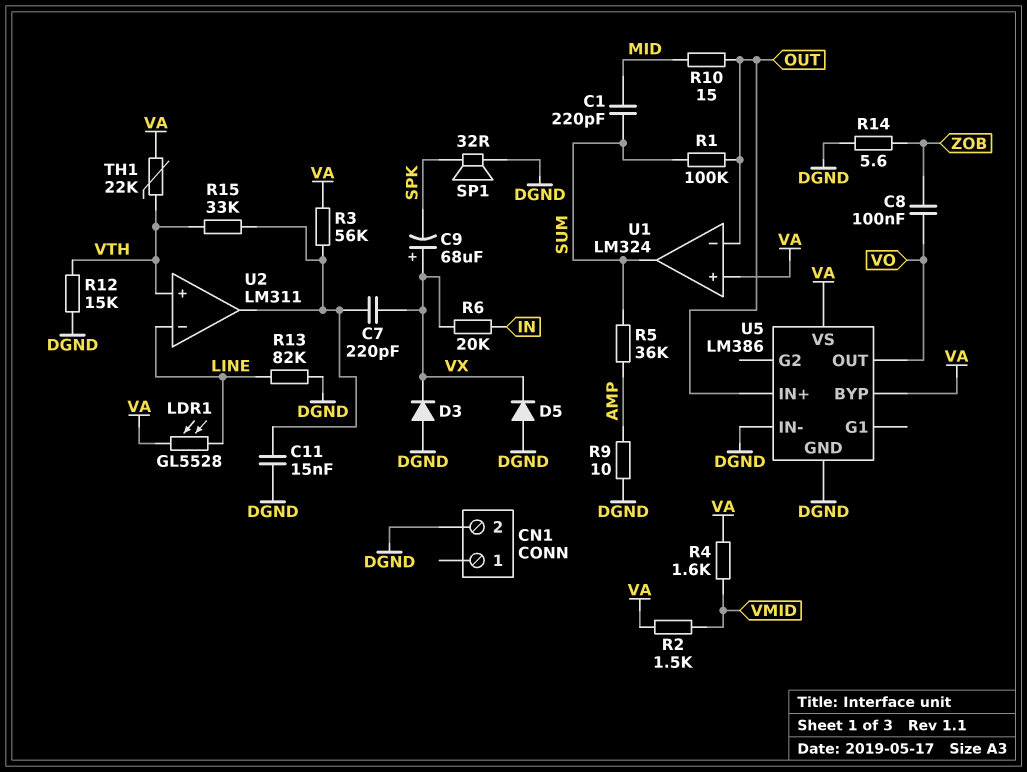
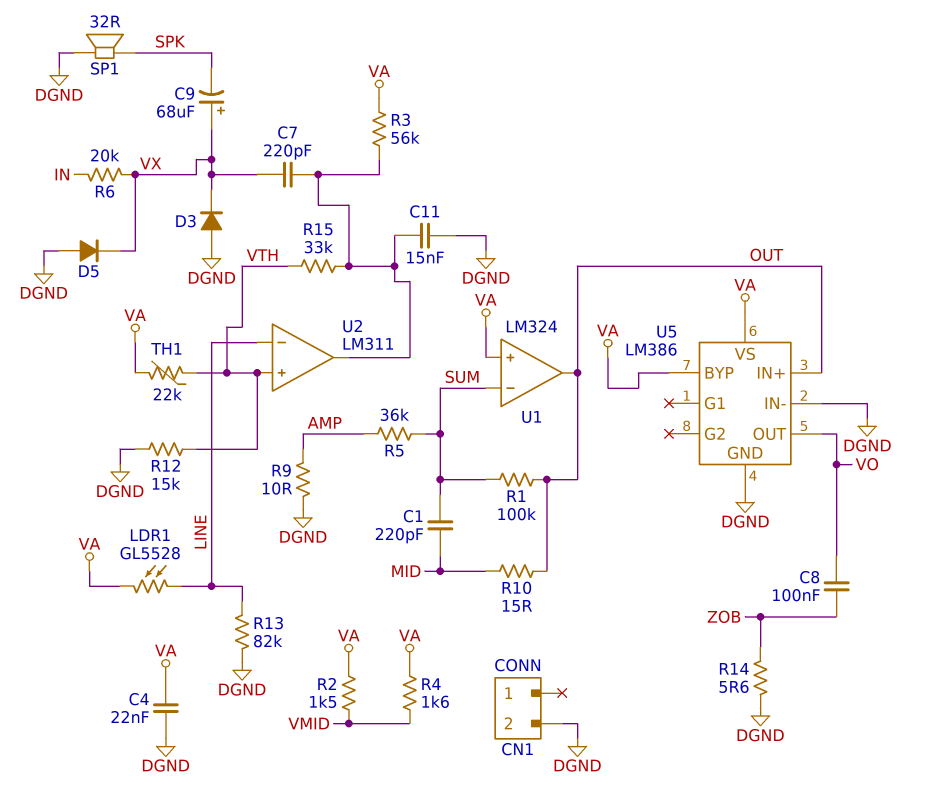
C4: none -> 22nF (DGND, VA)
U1 pin in-: OUT -> SUM
U1 pin out: SUM -> OUT

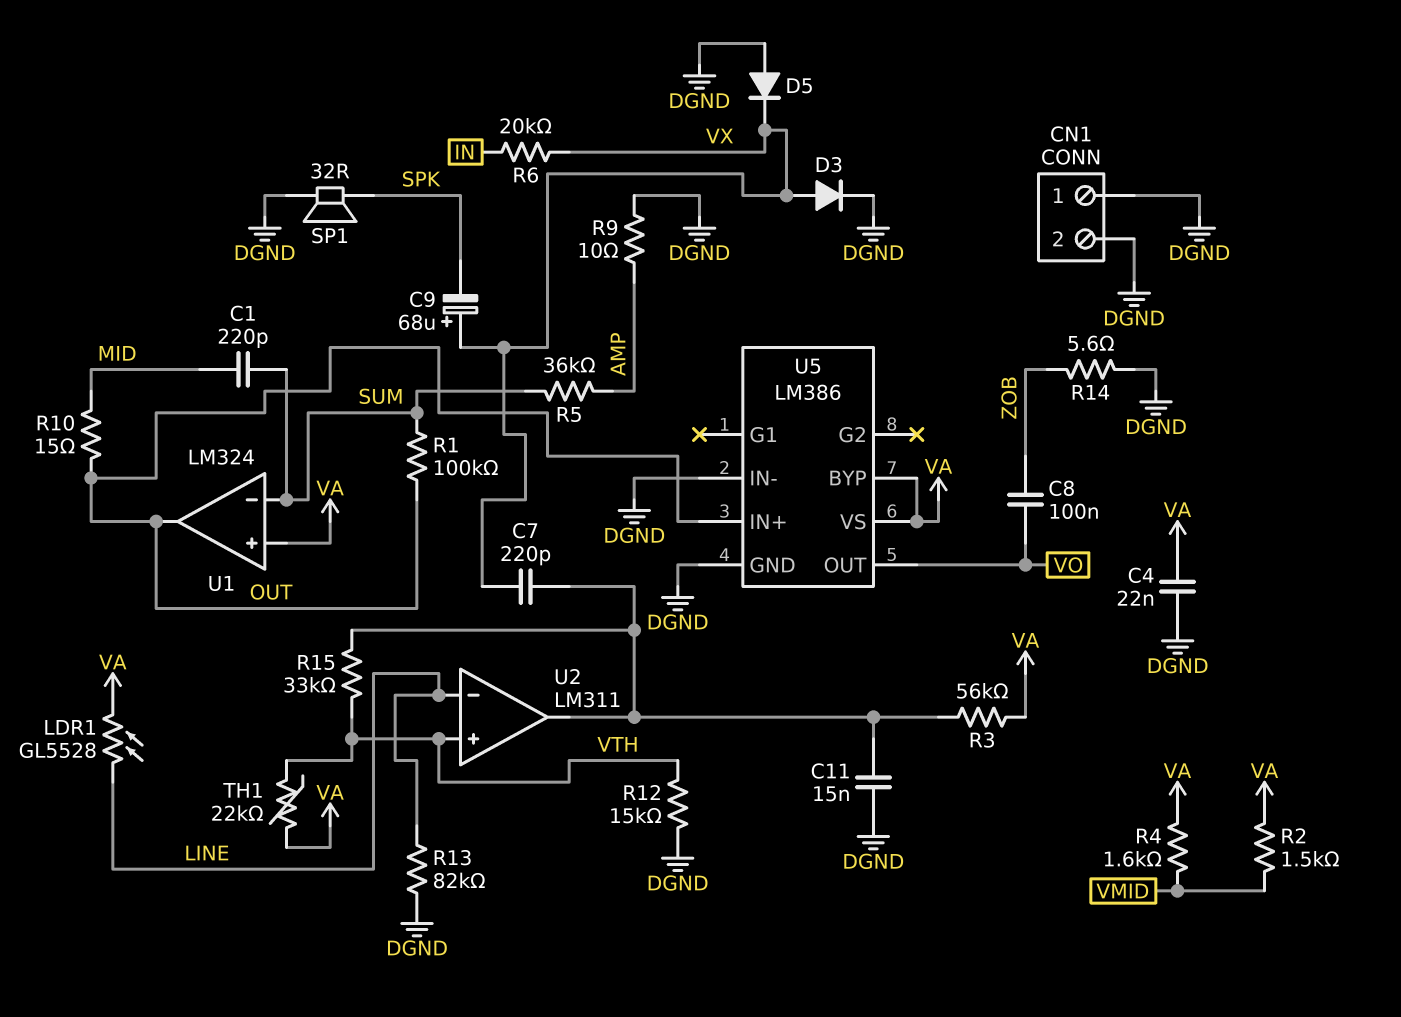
CN1 pin 1: none -> DGND
D3: diode (A DGND, K VX) -> diode (A VX, K DGND)

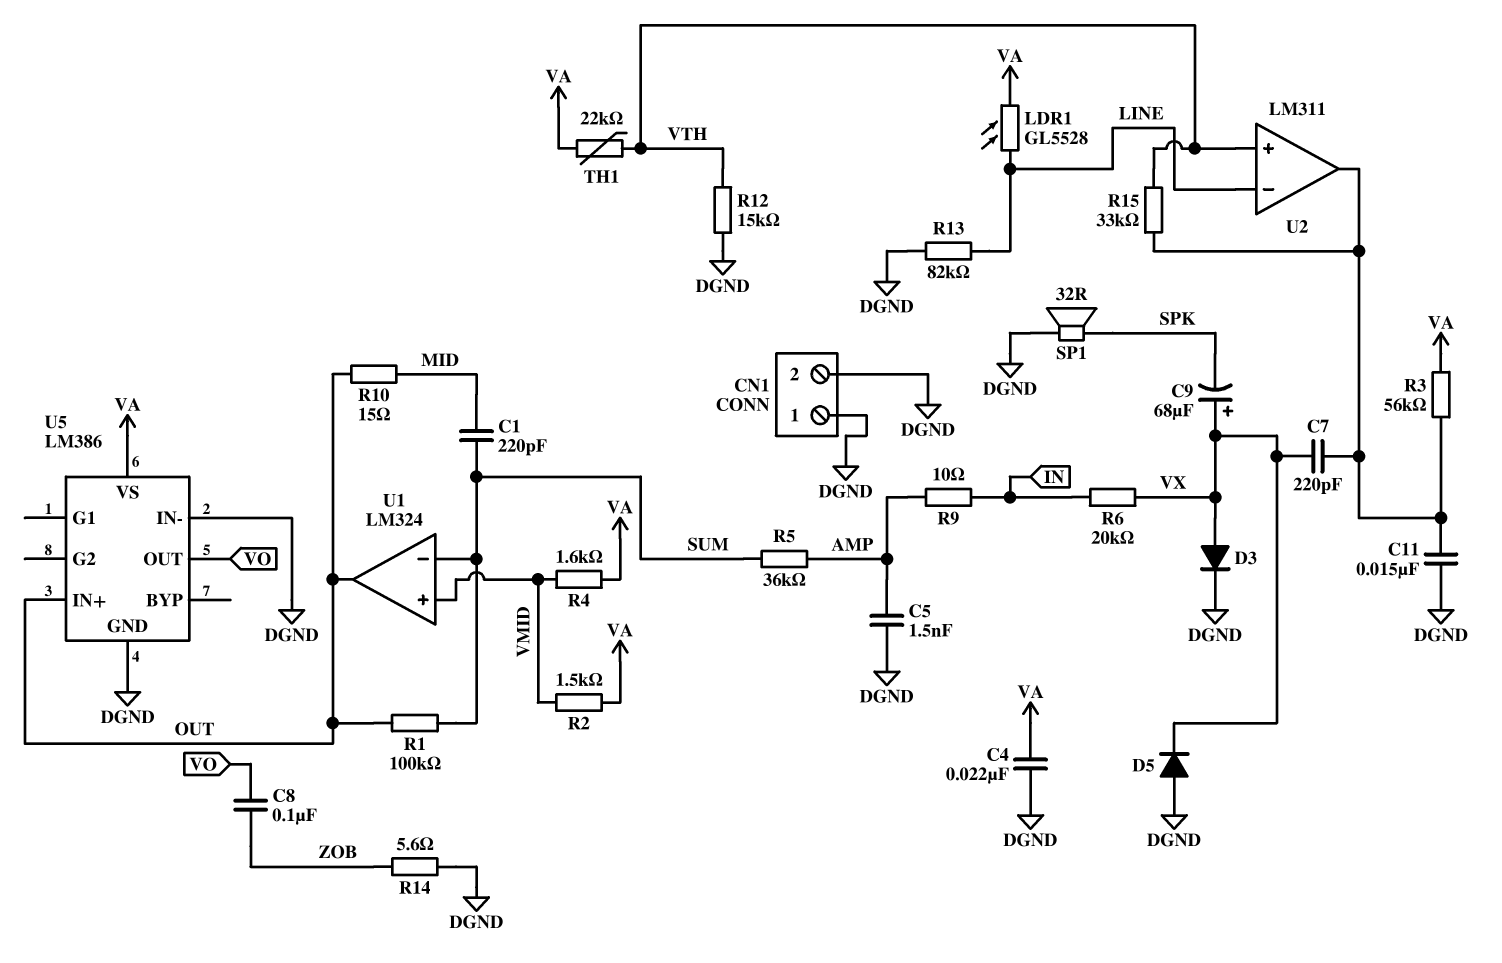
C5: none -> 1.5nF (AMP, DGND)
R9: 10 (AMP, DGND) -> 10 (AMP, IN)
U1 pin in+: VA -> VMID
U5 pin BYP: VA -> none

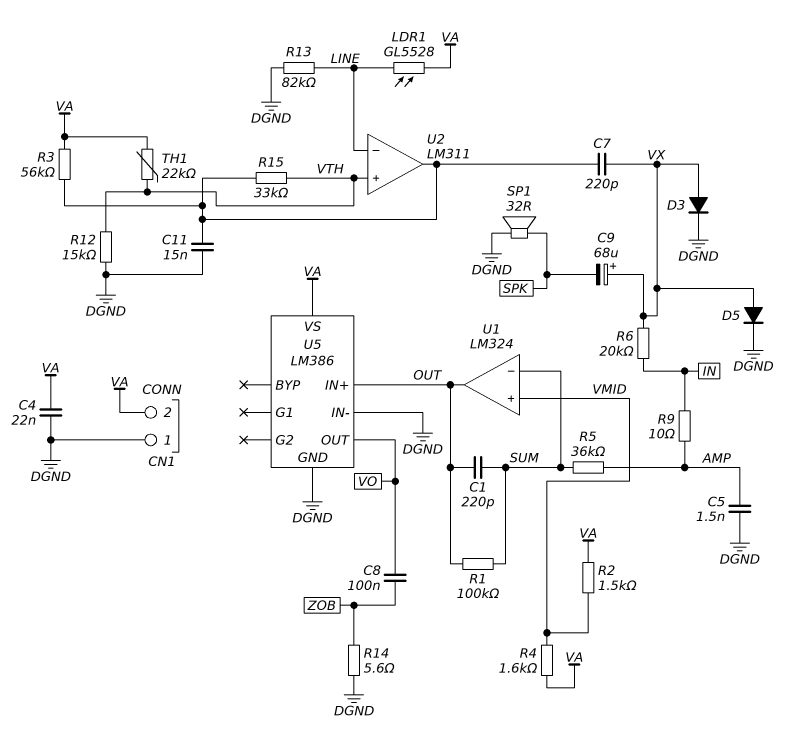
C1: 220pF (MID, SUM) -> 220pF (OUT, SUM)
CN1 pin 2: DGND -> VA
D5: diode (A DGND, K VX) -> diode (A VX, K DGND)
R10: 15 (MID, OUT) -> none

